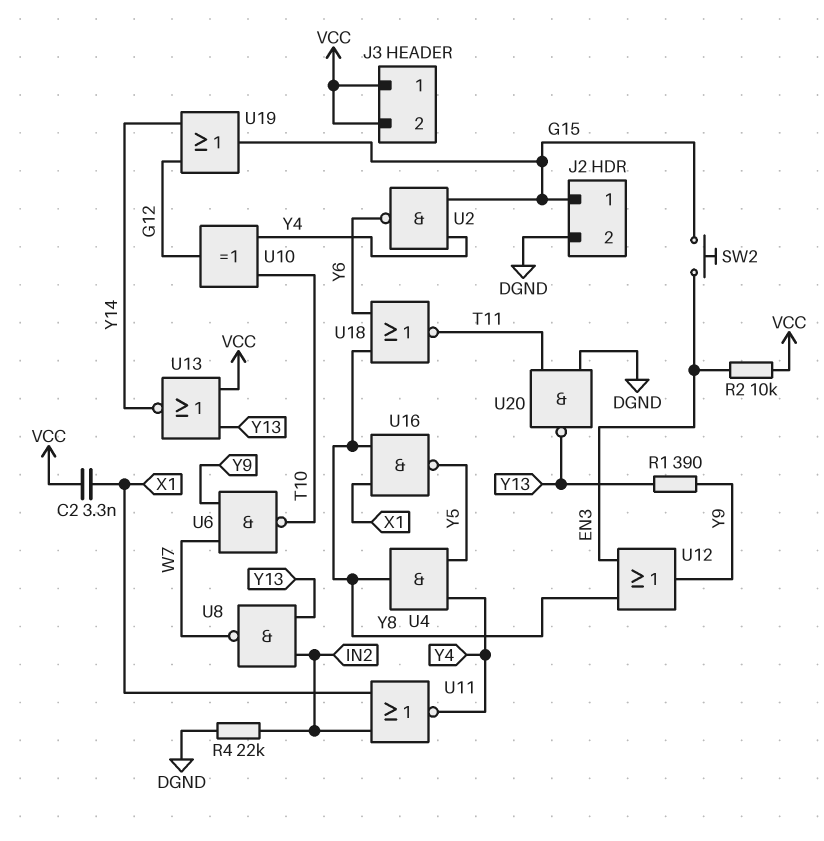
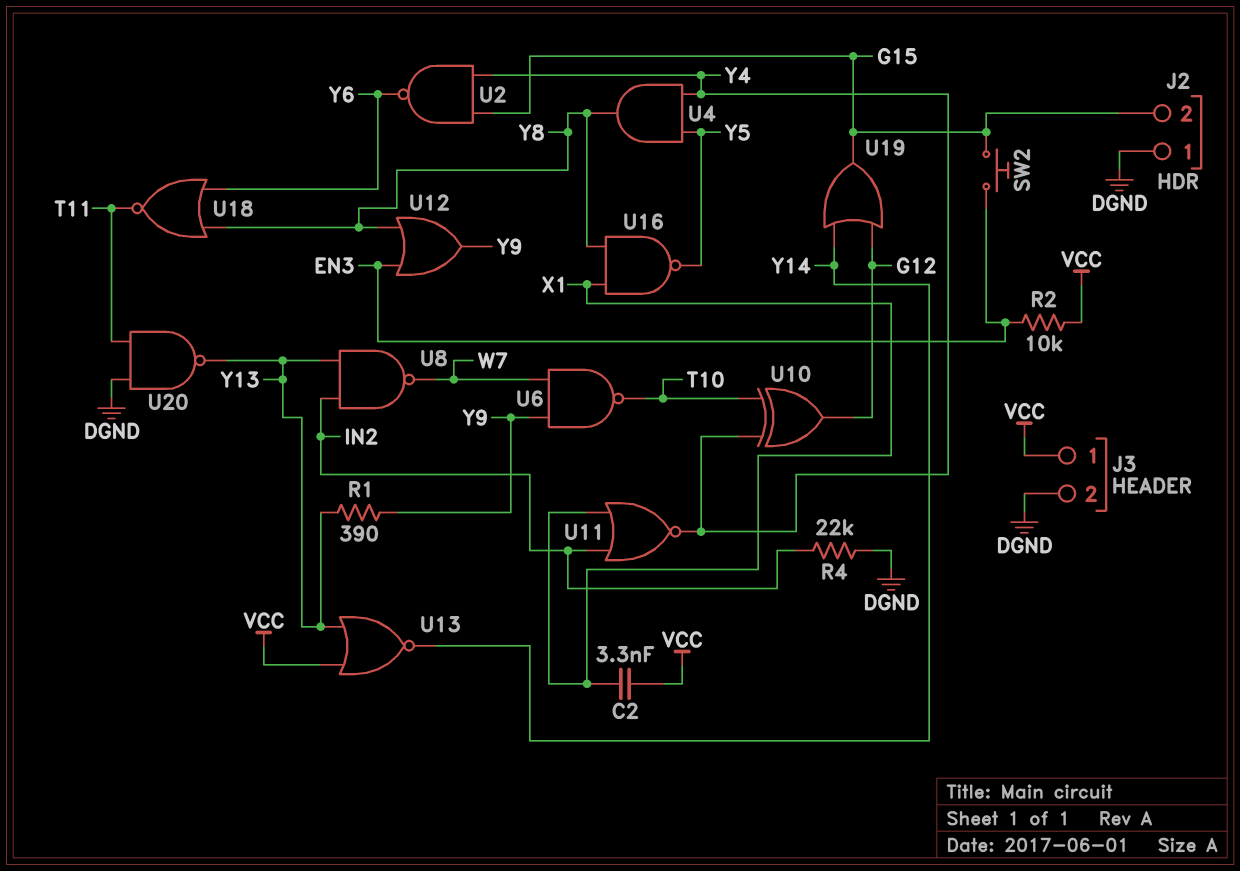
J2 pin 1: G15 -> DGND
J2 pin 2: DGND -> G15
J3 pin 2: VCC -> DGND

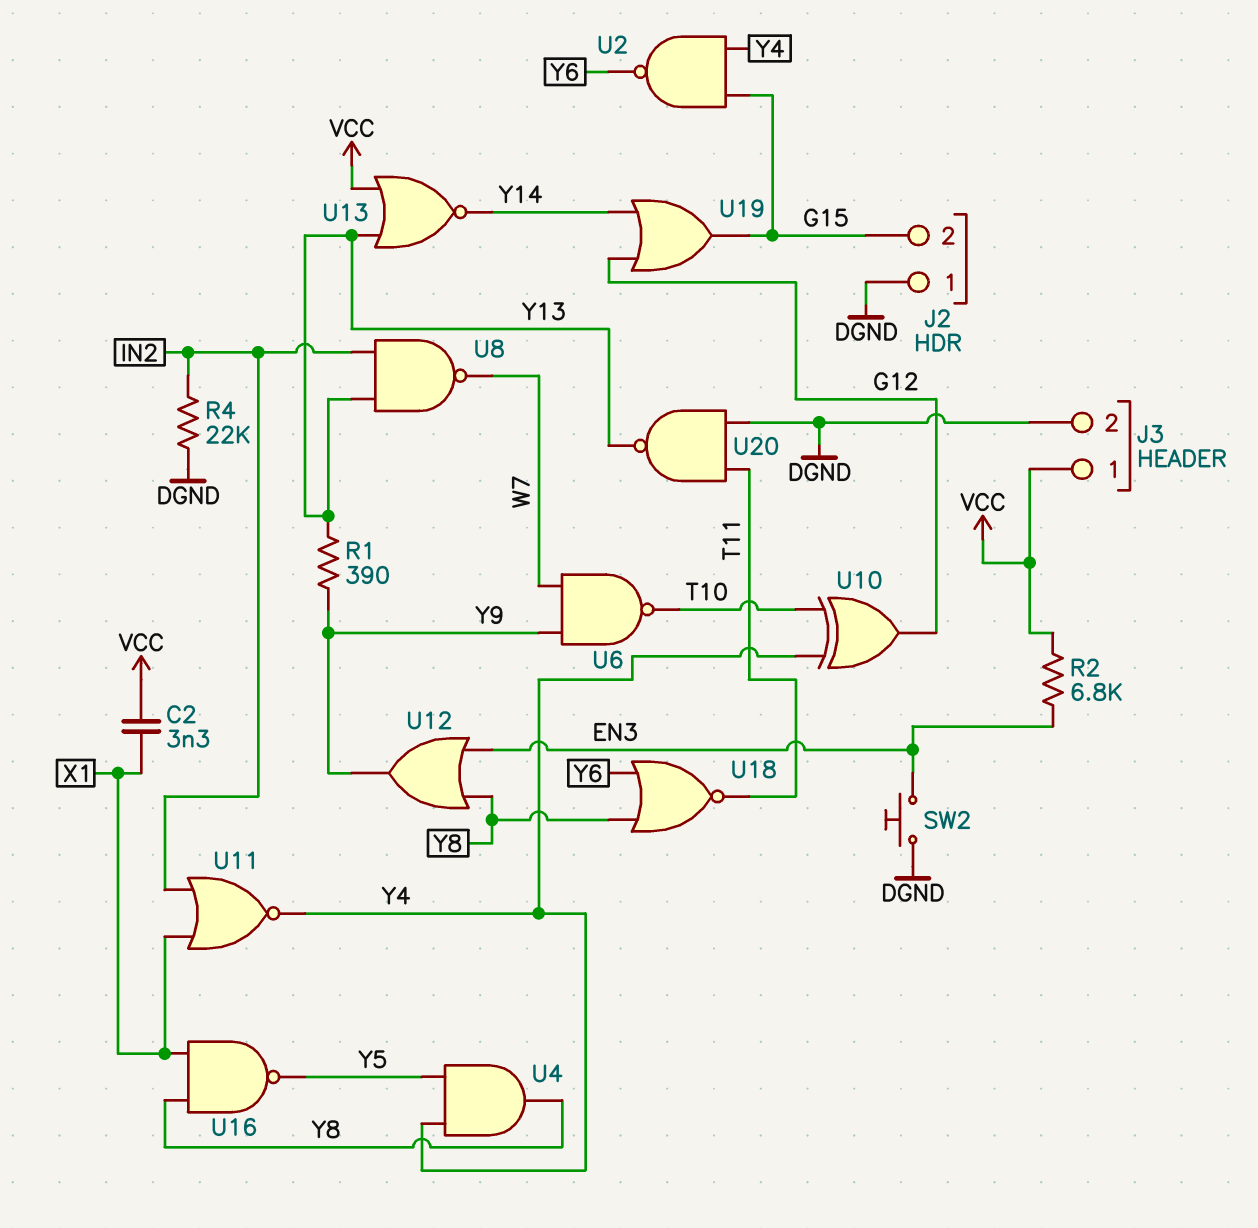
R2: 10k (EN3, VCC) -> 6.8k (EN3, VCC)
SW2: button (EN3, G15) -> button (DGND, EN3)

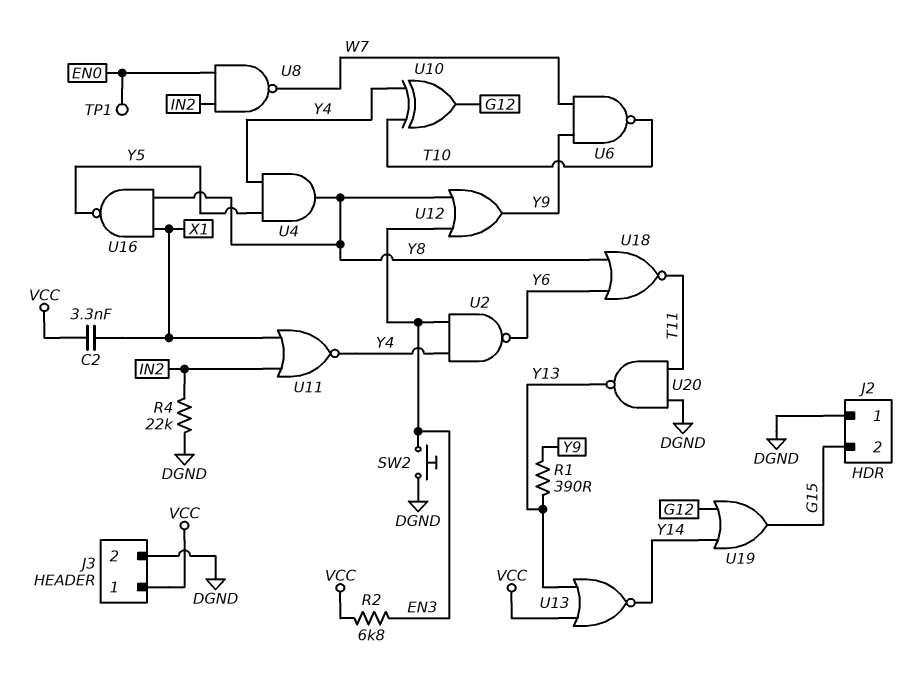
TP1: none -> test point (EN0)
U2: NAND (in G15, in Y4, out Y6) -> NAND (in EN3, in Y4, out Y6)
U8: NAND (in IN2, in Y13, out W7) -> NAND (in EN0, in IN2, out W7)

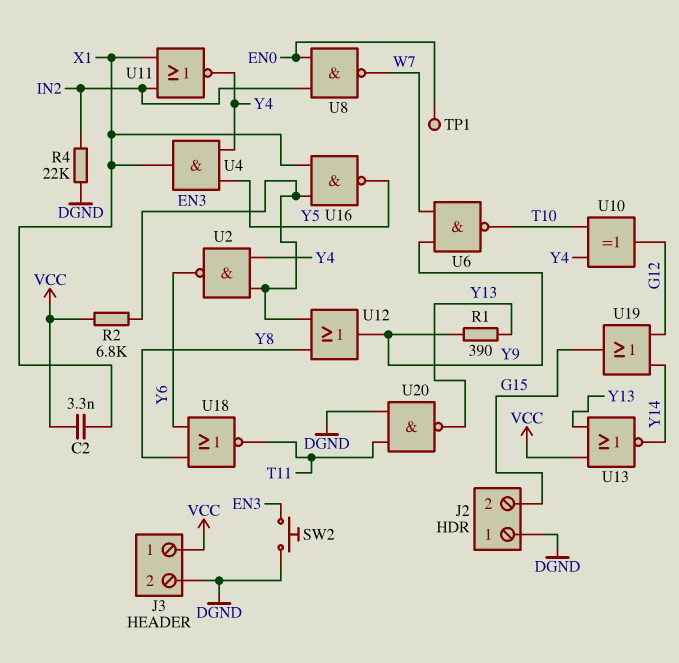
U4: AND (in Y4, in Y5, out Y8) -> AND (in Y4, in Y5, out X1)
U16: NAND (in X1, in Y8, out Y5) -> NAND (in EN3, in X1, out Y5)

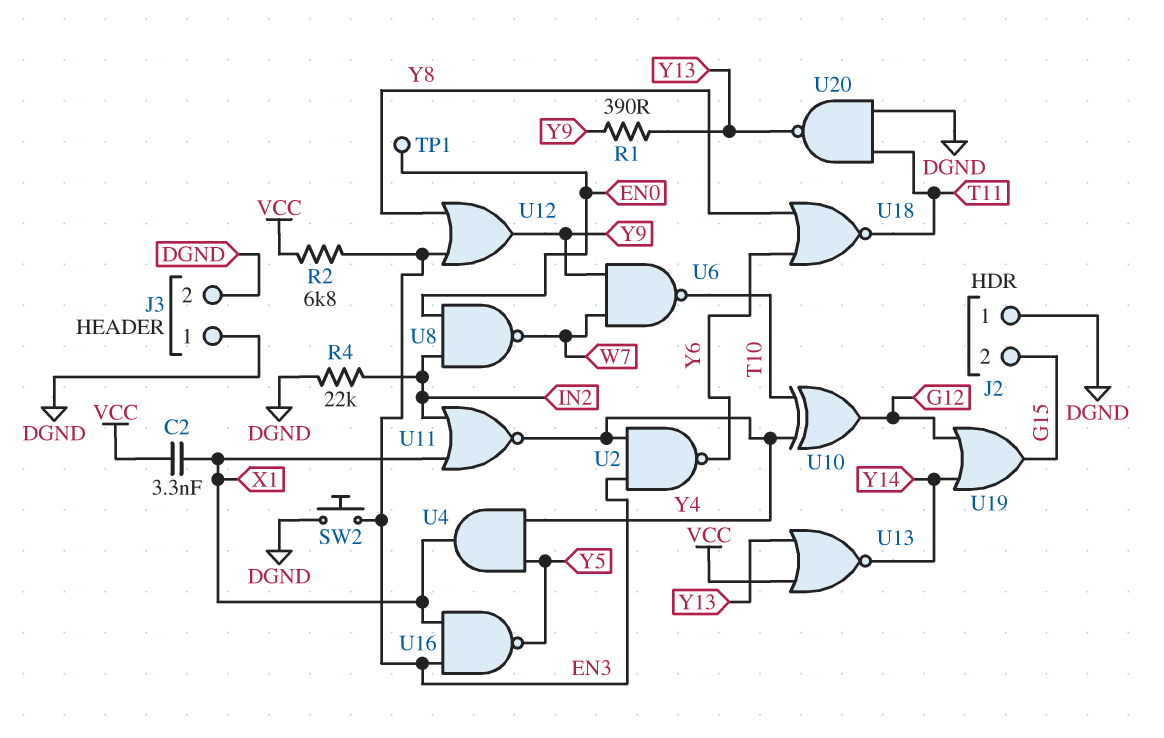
J3 pin 1: VCC -> DGND

